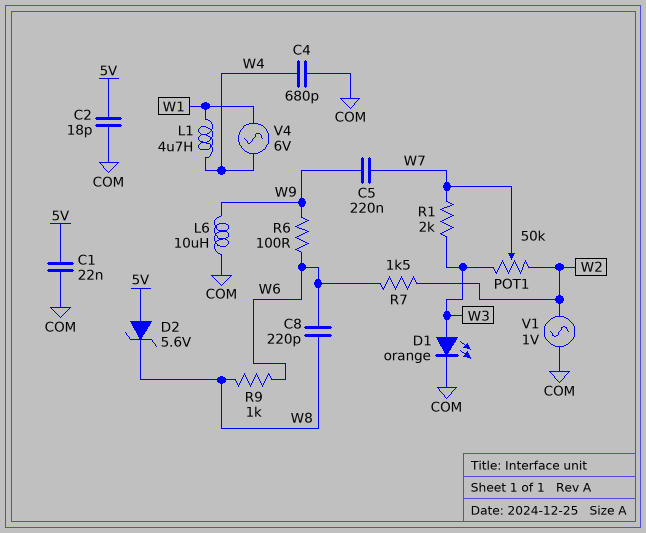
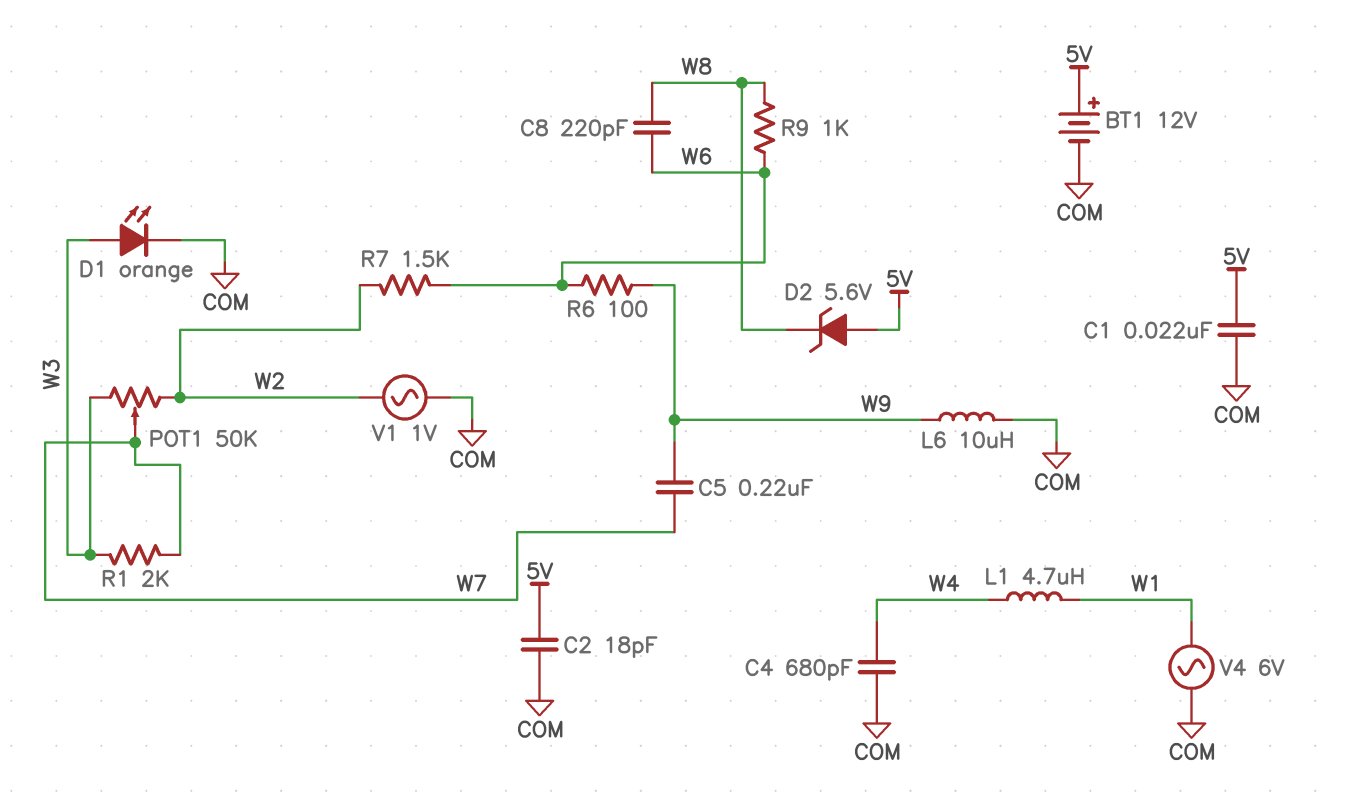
BT1: none -> 12V (plus 5V, minus COM)
V4: AC 6V (W1, W4) -> AC 6V (COM, W1)

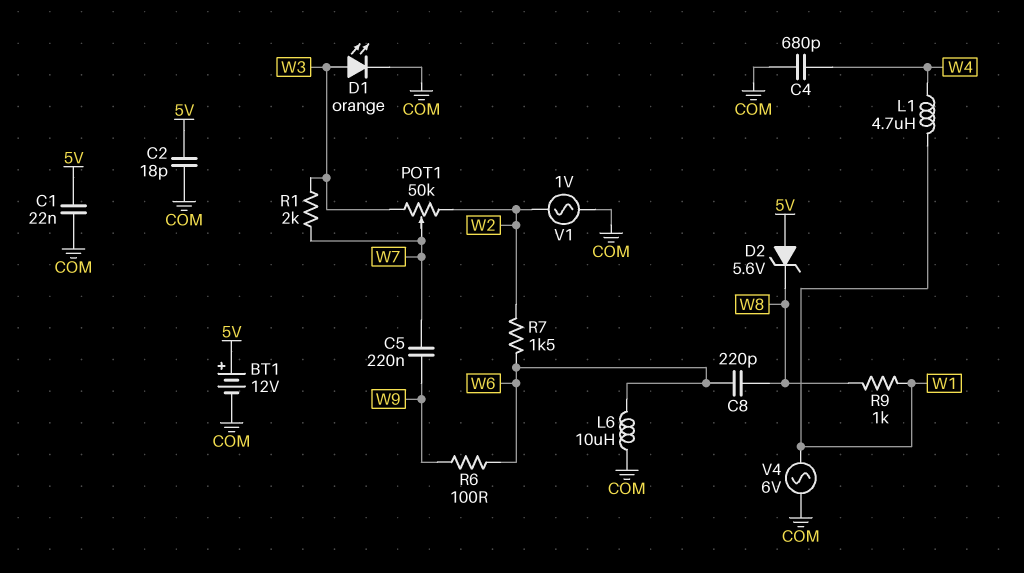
L6: 10uH (COM, W9) -> 10uH (COM, W6)
R9: 1k (W6, W8) -> 1k (W1, W8)

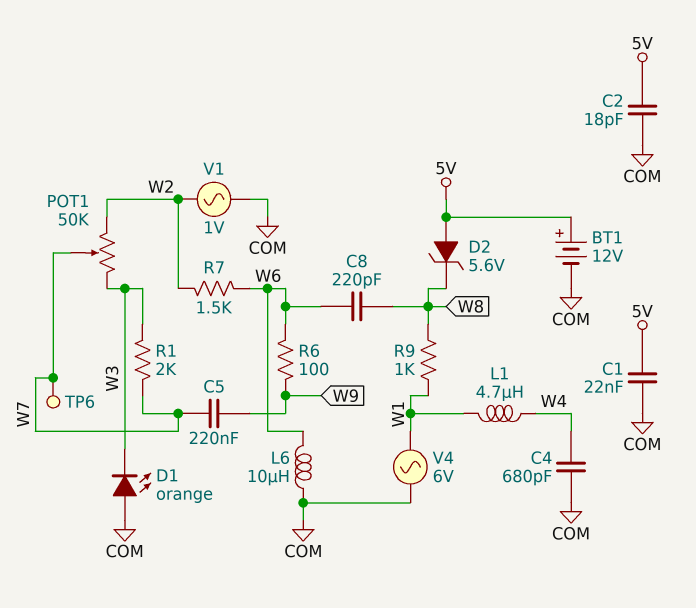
D1: LED orange (A W3, K COM) -> LED orange (A COM, K W3)
TP6: none -> test point (W7)

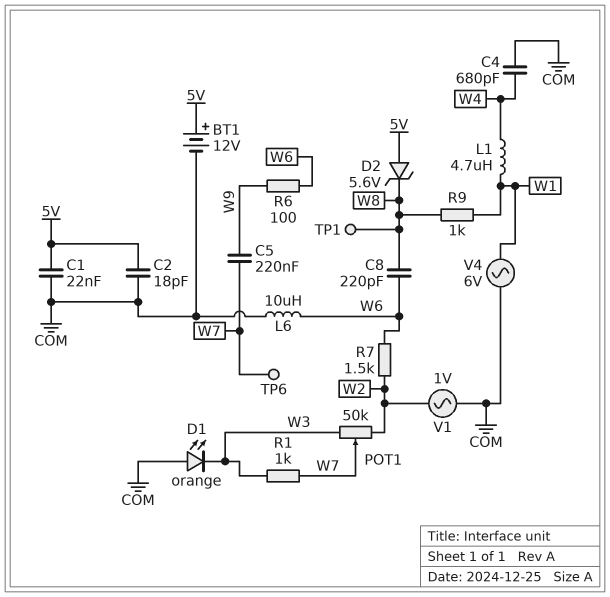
R1: 2k (W3, W7) -> 1k (W3, W7)
TP1: none -> test point (W8)

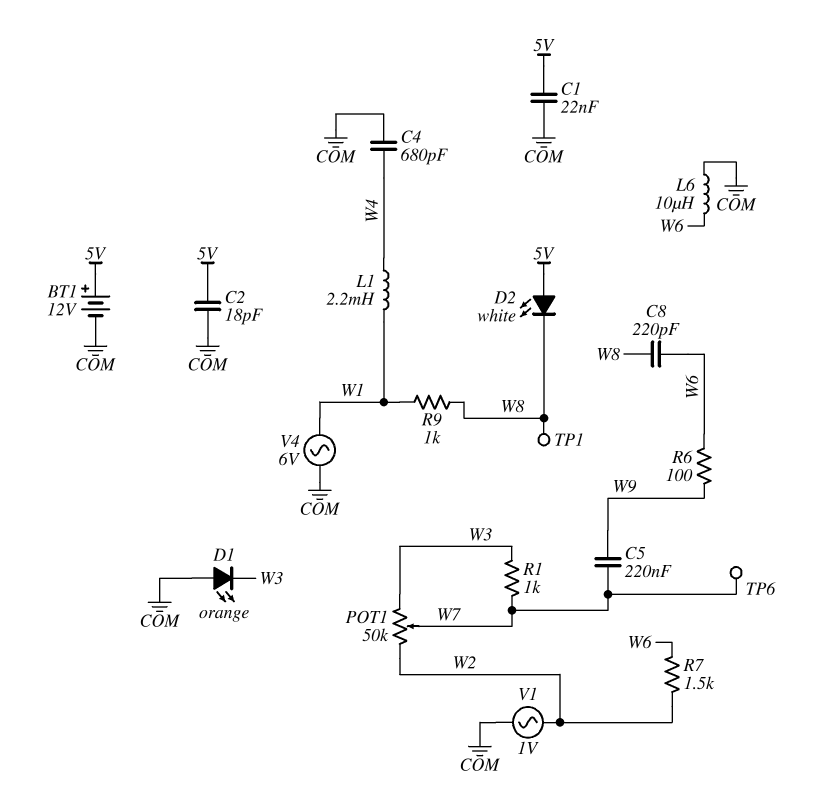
D2: zener 5.6V (A 5V, K W8) -> LED white (A 5V, K W8)
L1: 4.7uH (W1, W4) -> 2.2mH (W1, W4)

